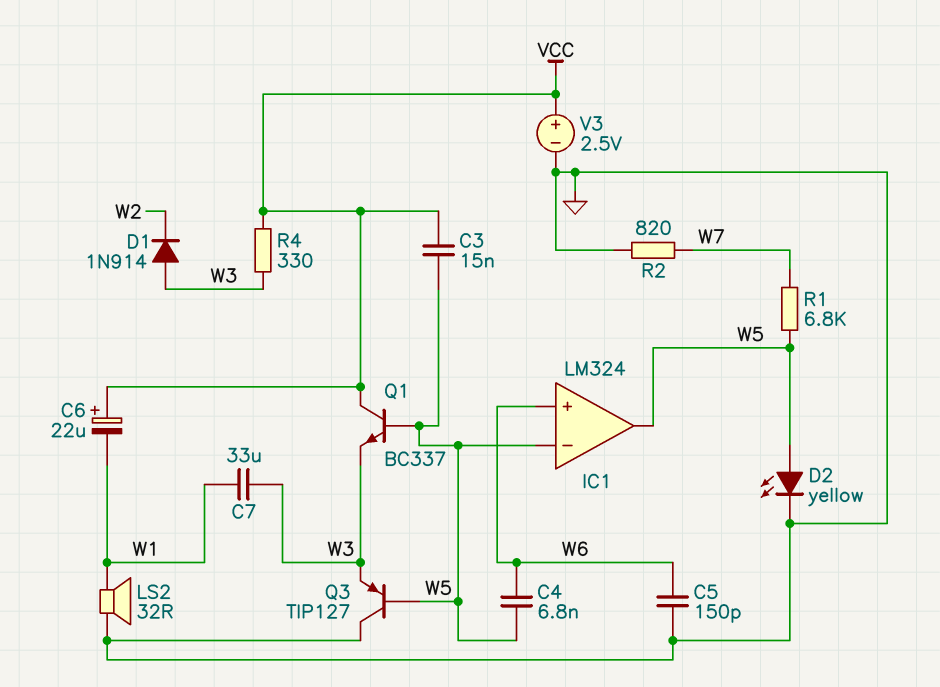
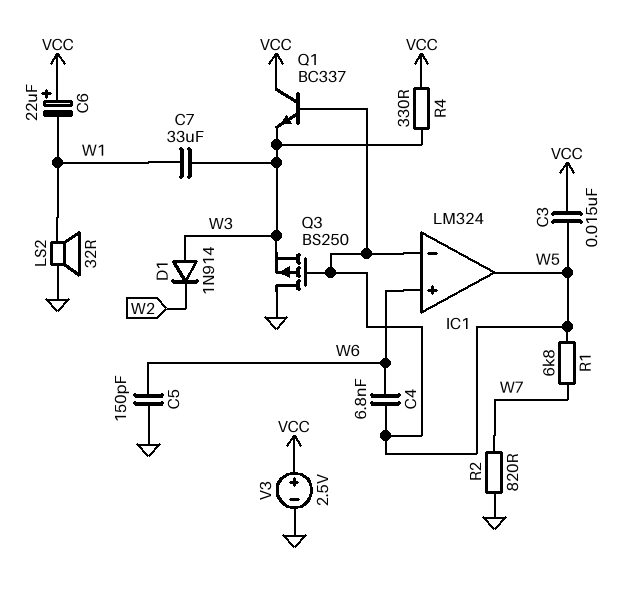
D2: LED yellow (A W5, K GND) -> none
Q3: PNP TIP127 (B W5, C GND, E W3) -> PMOS BS250 (G W5, D GND, S W3)

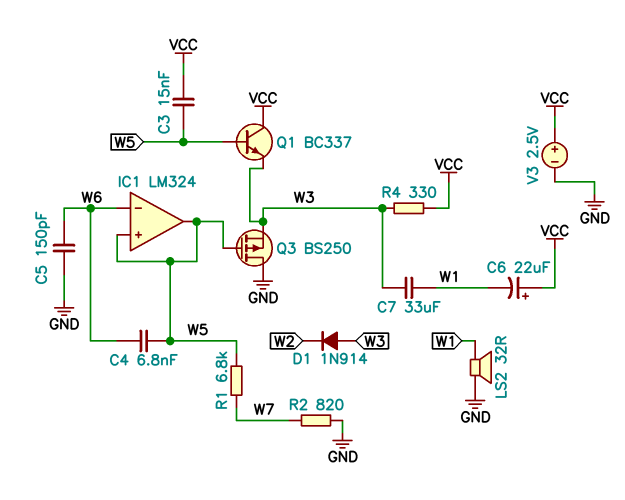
IC1 pin in+: W6 -> W5
IC1 pin in-: W5 -> W6

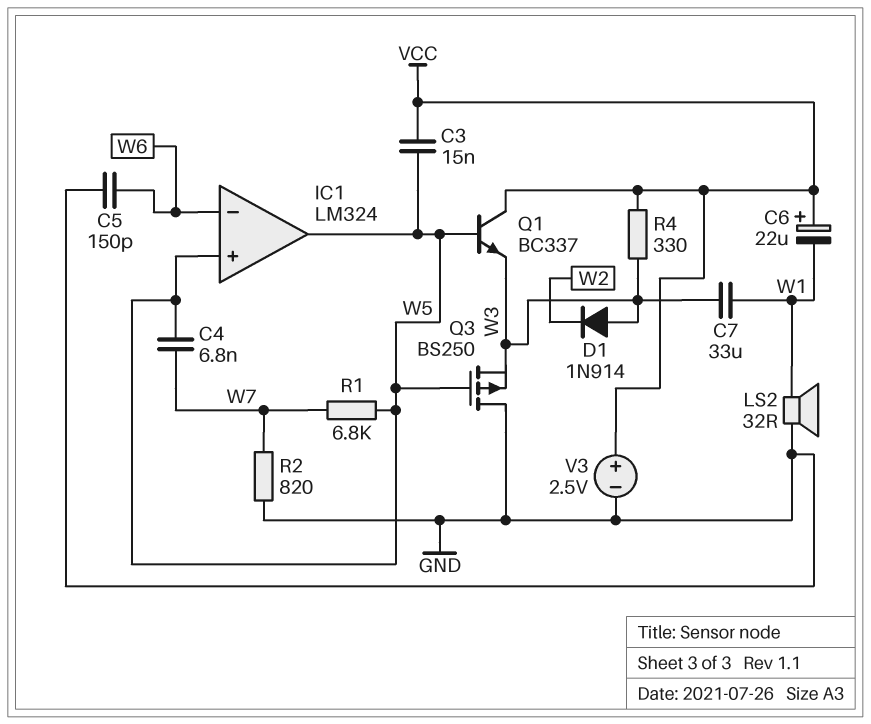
C4: 6.8nF (W5, W6) -> 6.8nF (W5, W7)

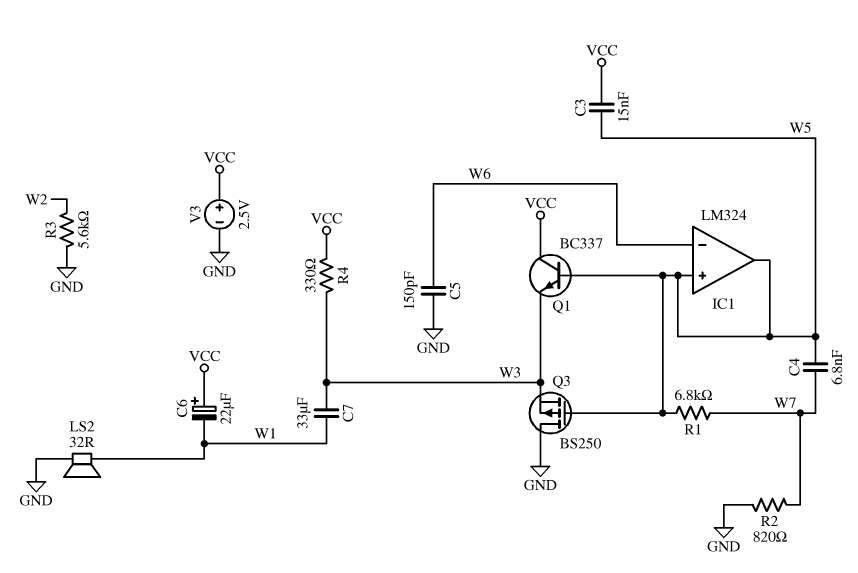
D1: diode 1N914 (A W3, K W2) -> none
R3: none -> 5.6k (GND, W2)

